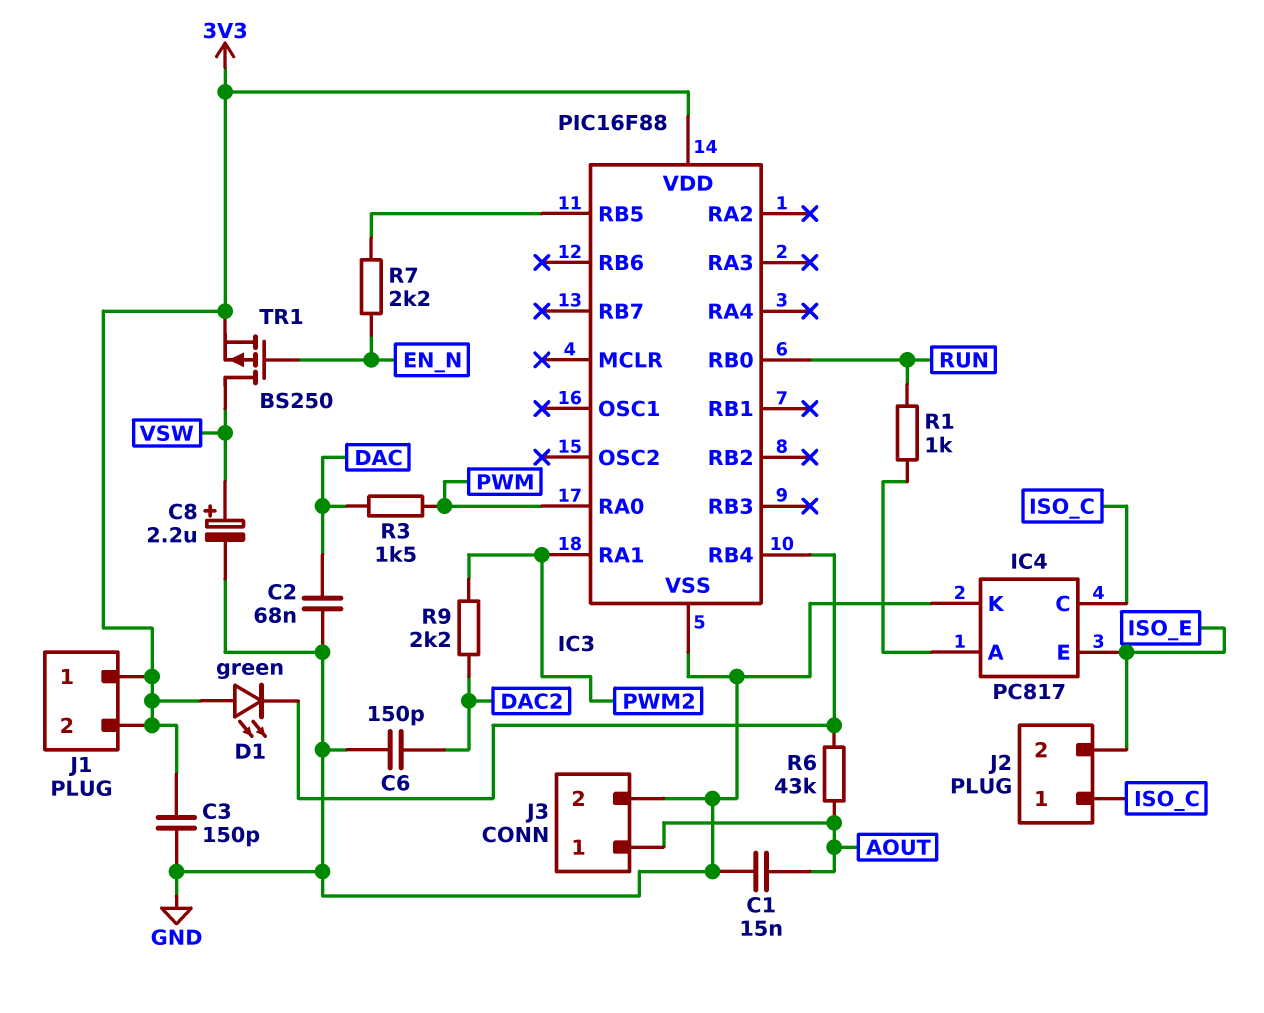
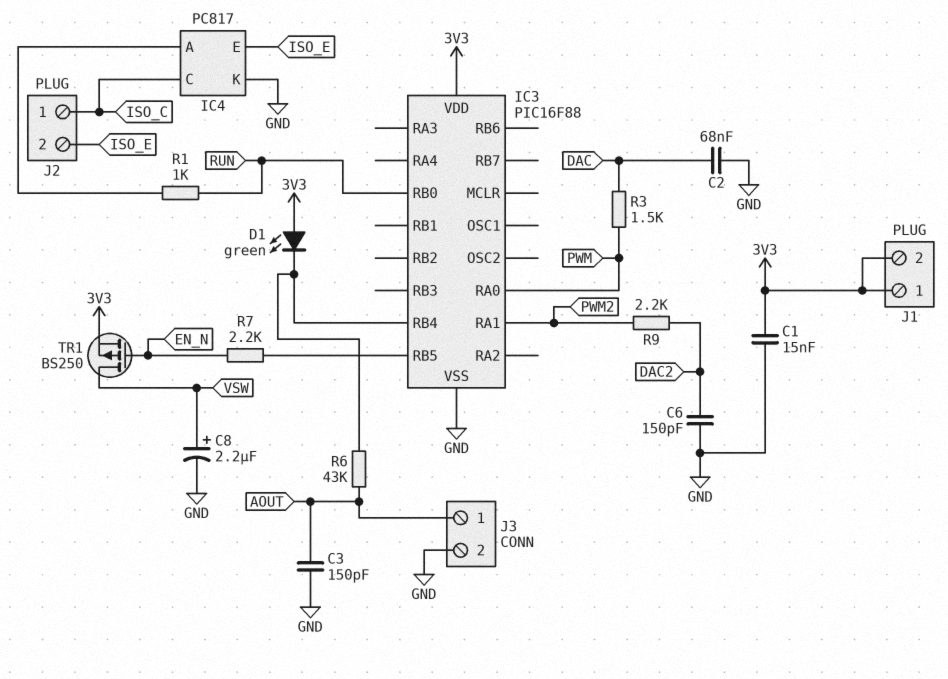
C1: 15nF (AOUT, GND) -> 15nF (3V3, GND)
C3: 150pF (3V3, GND) -> 150pF (AOUT, GND)

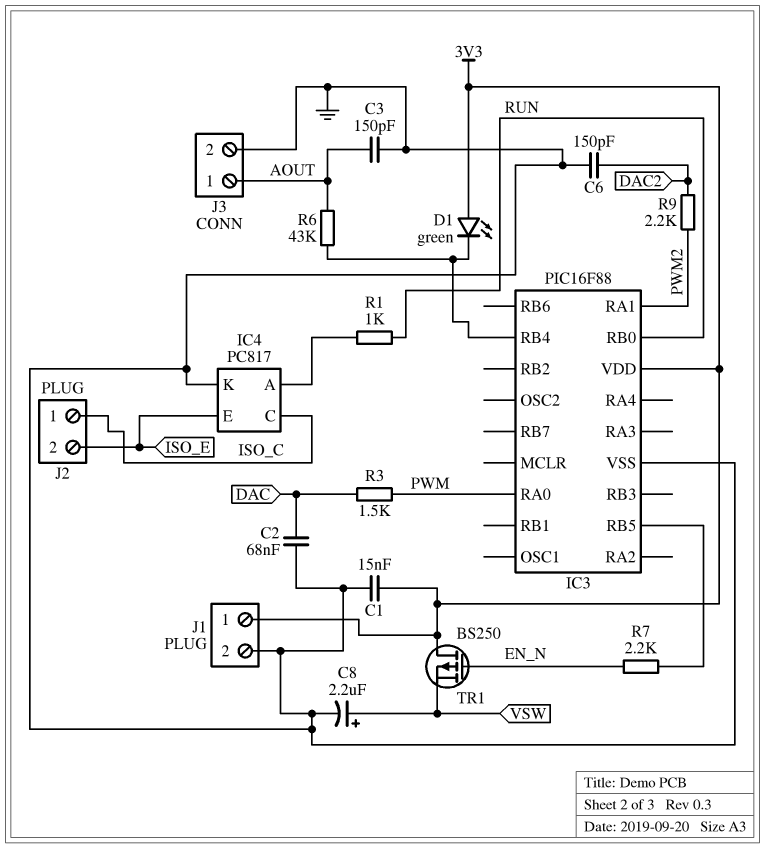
J1 pin 2: 3V3 -> GND
TR1: PMOS BS250 (G EN_N, D VSW, S 3V3) -> PMOS BS250 (G EN_N, D 3V3, S VSW)

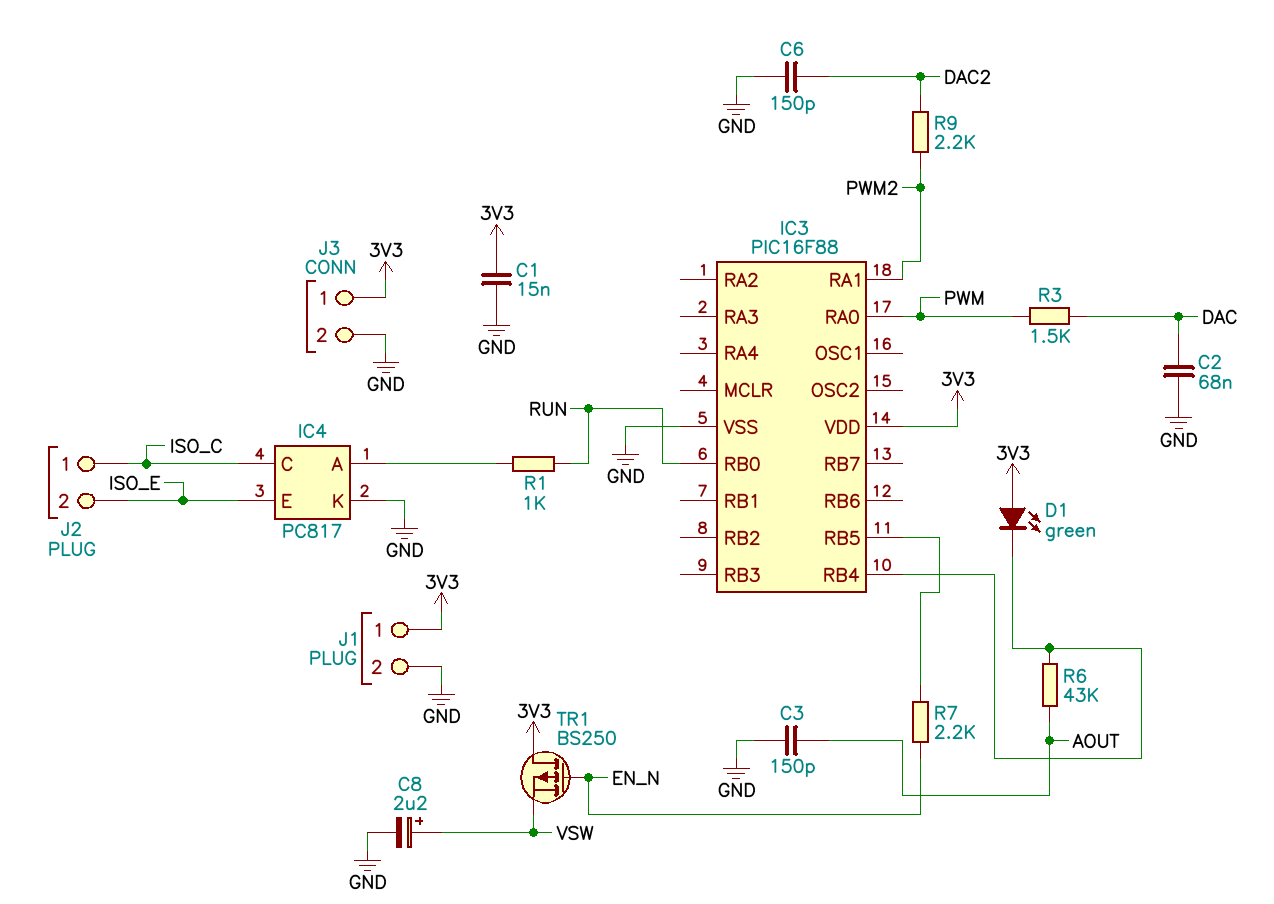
J3 pin 1: AOUT -> 3V3

